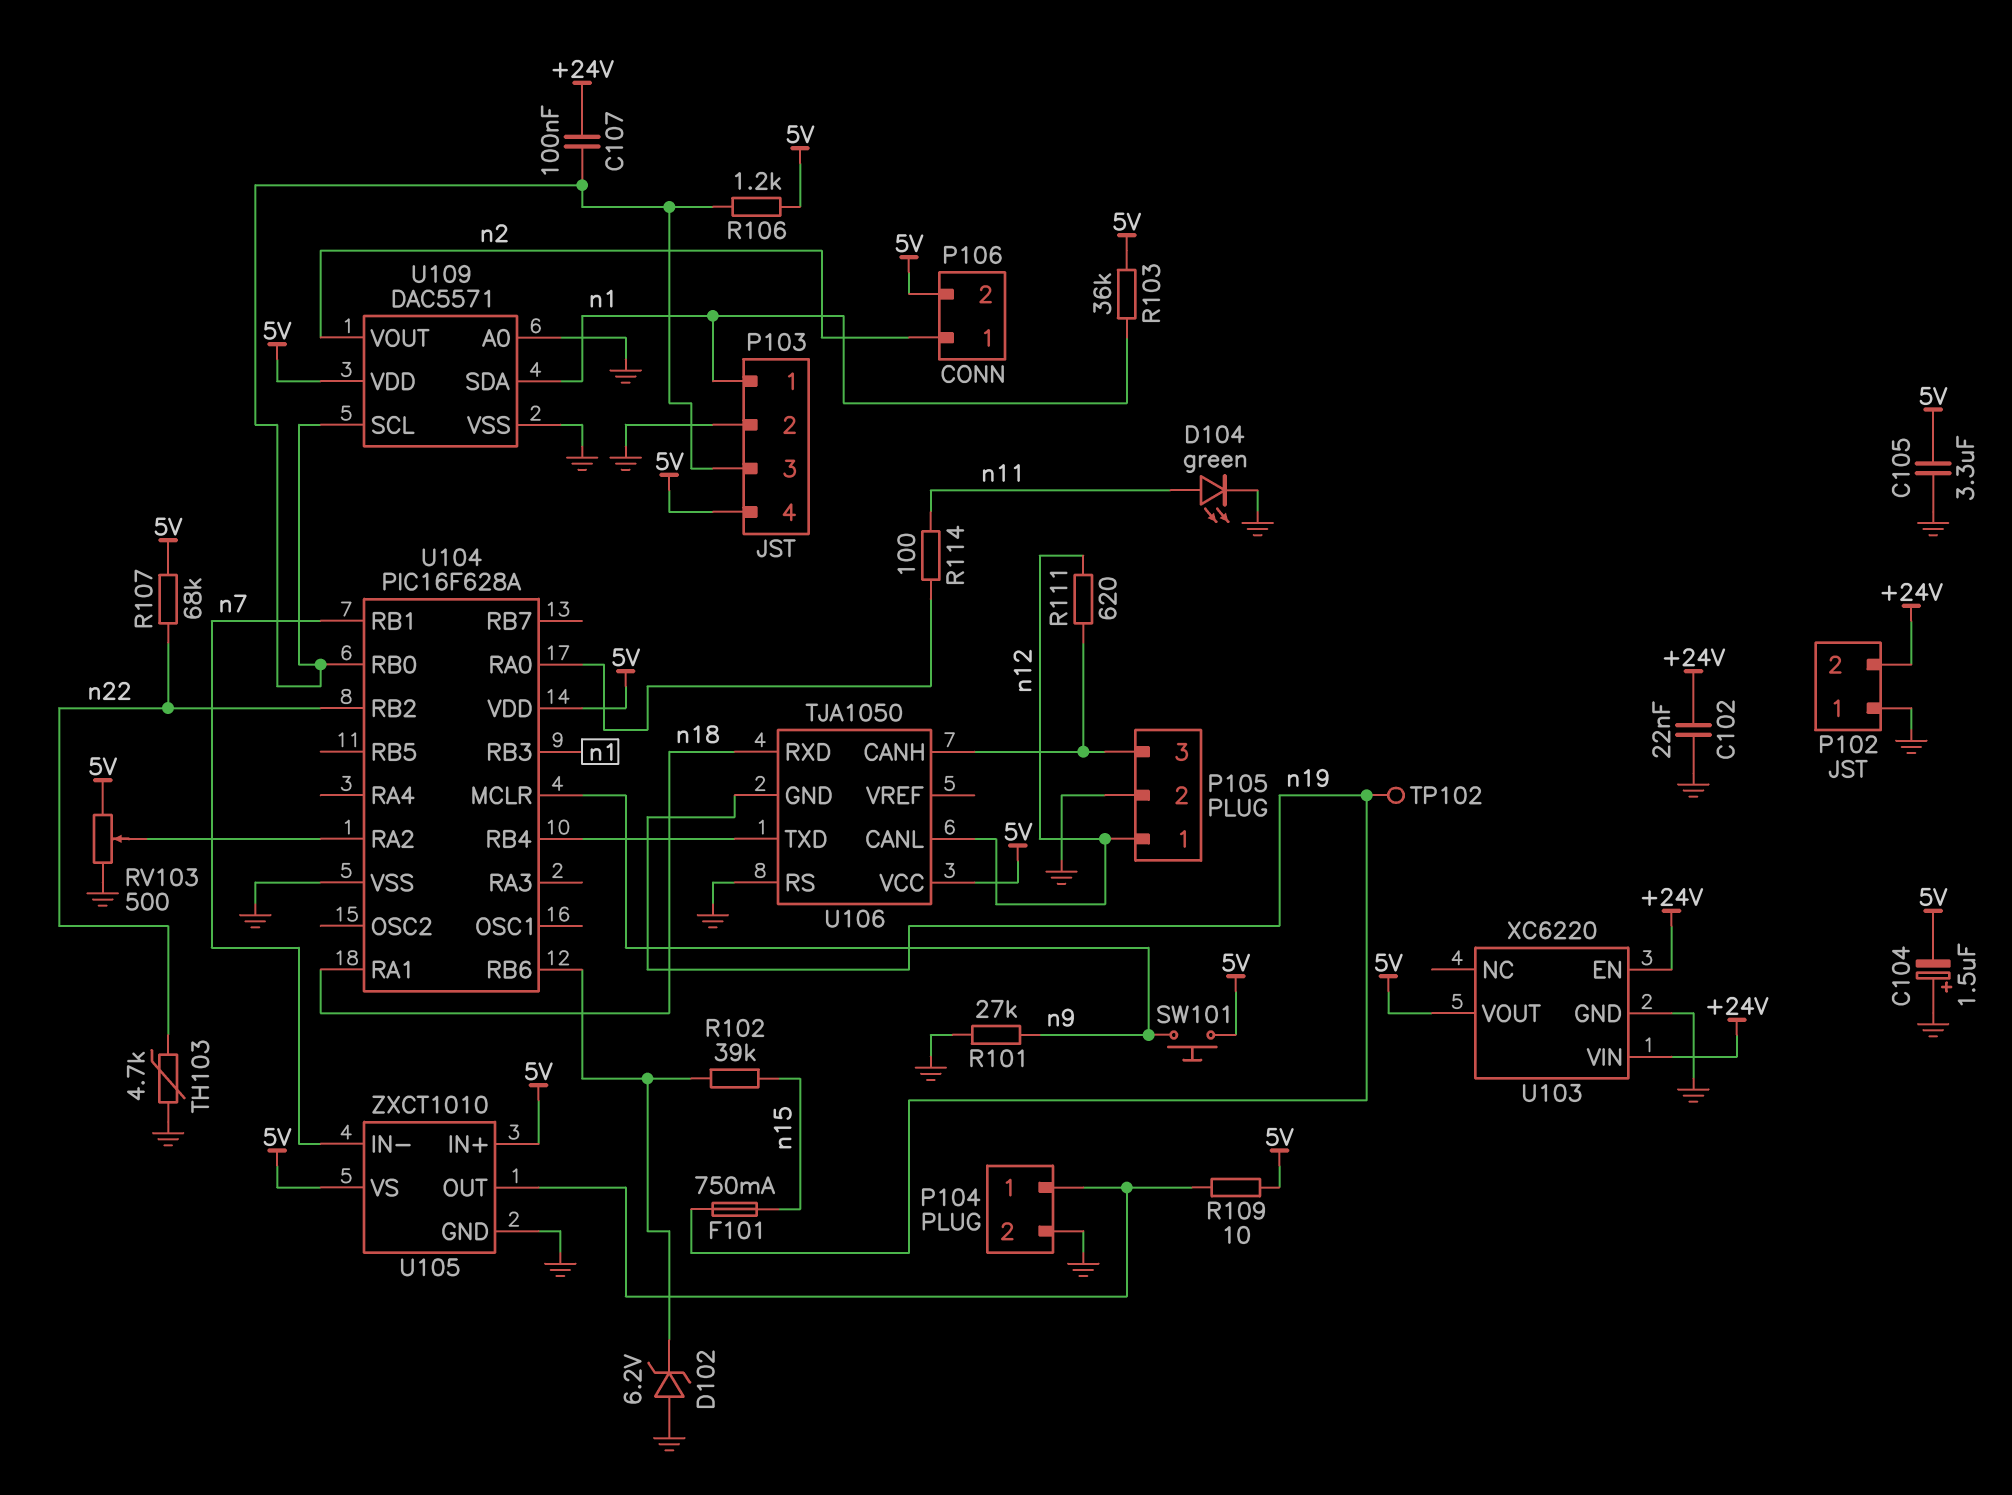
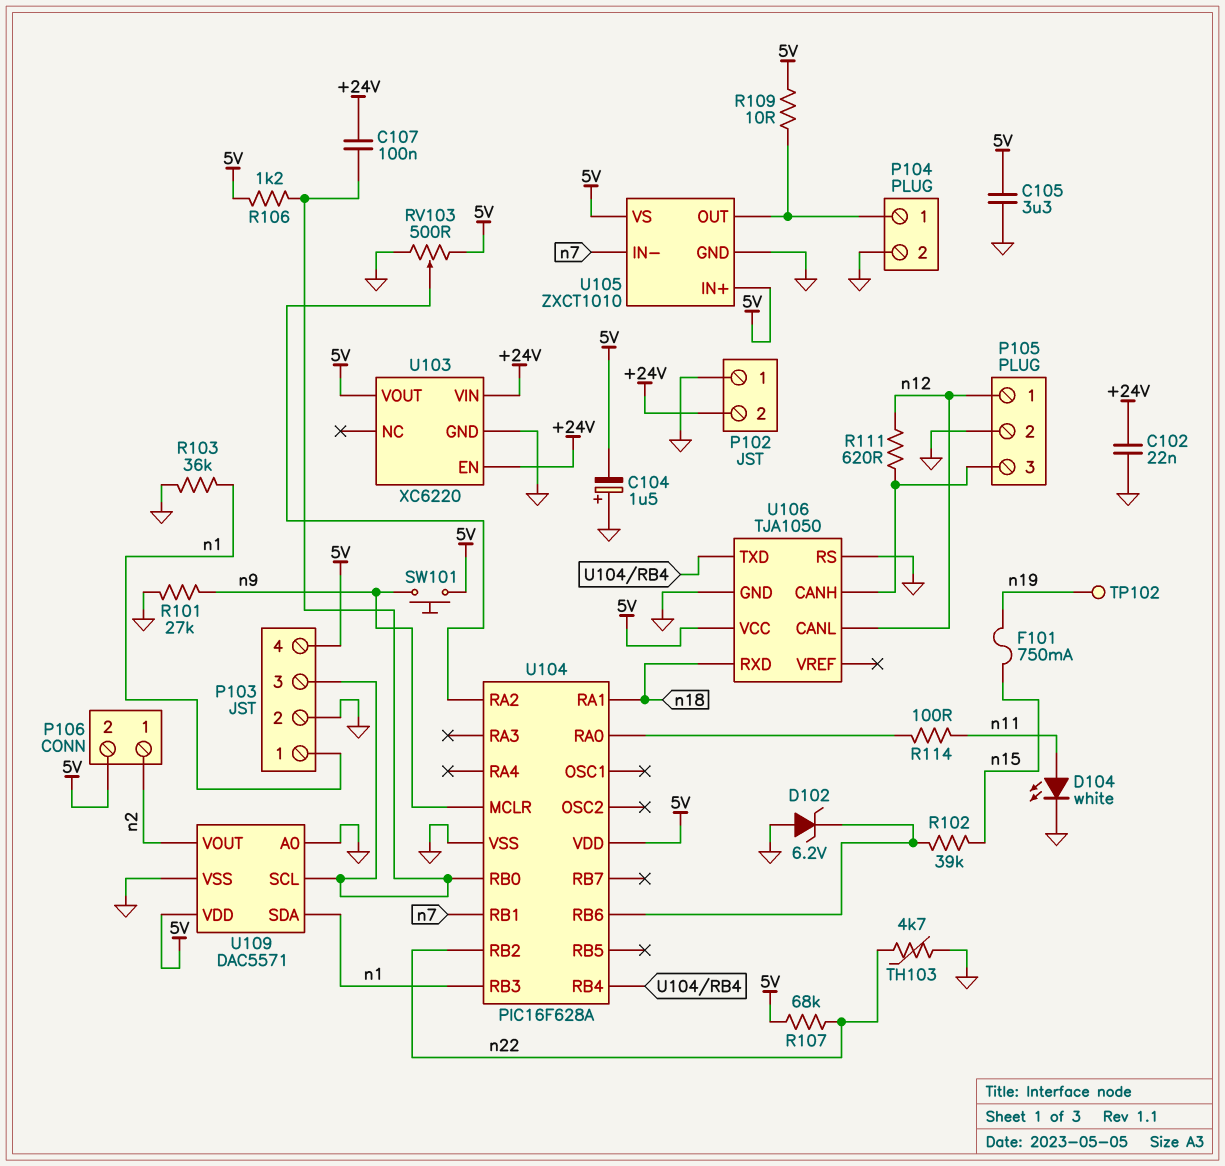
D104: LED green (A n11, K GND) -> LED white (A n11, K GND)
R103: 36k (5V, n1) -> 36k (GND, n1)
U106 pin GND: n19 -> GND

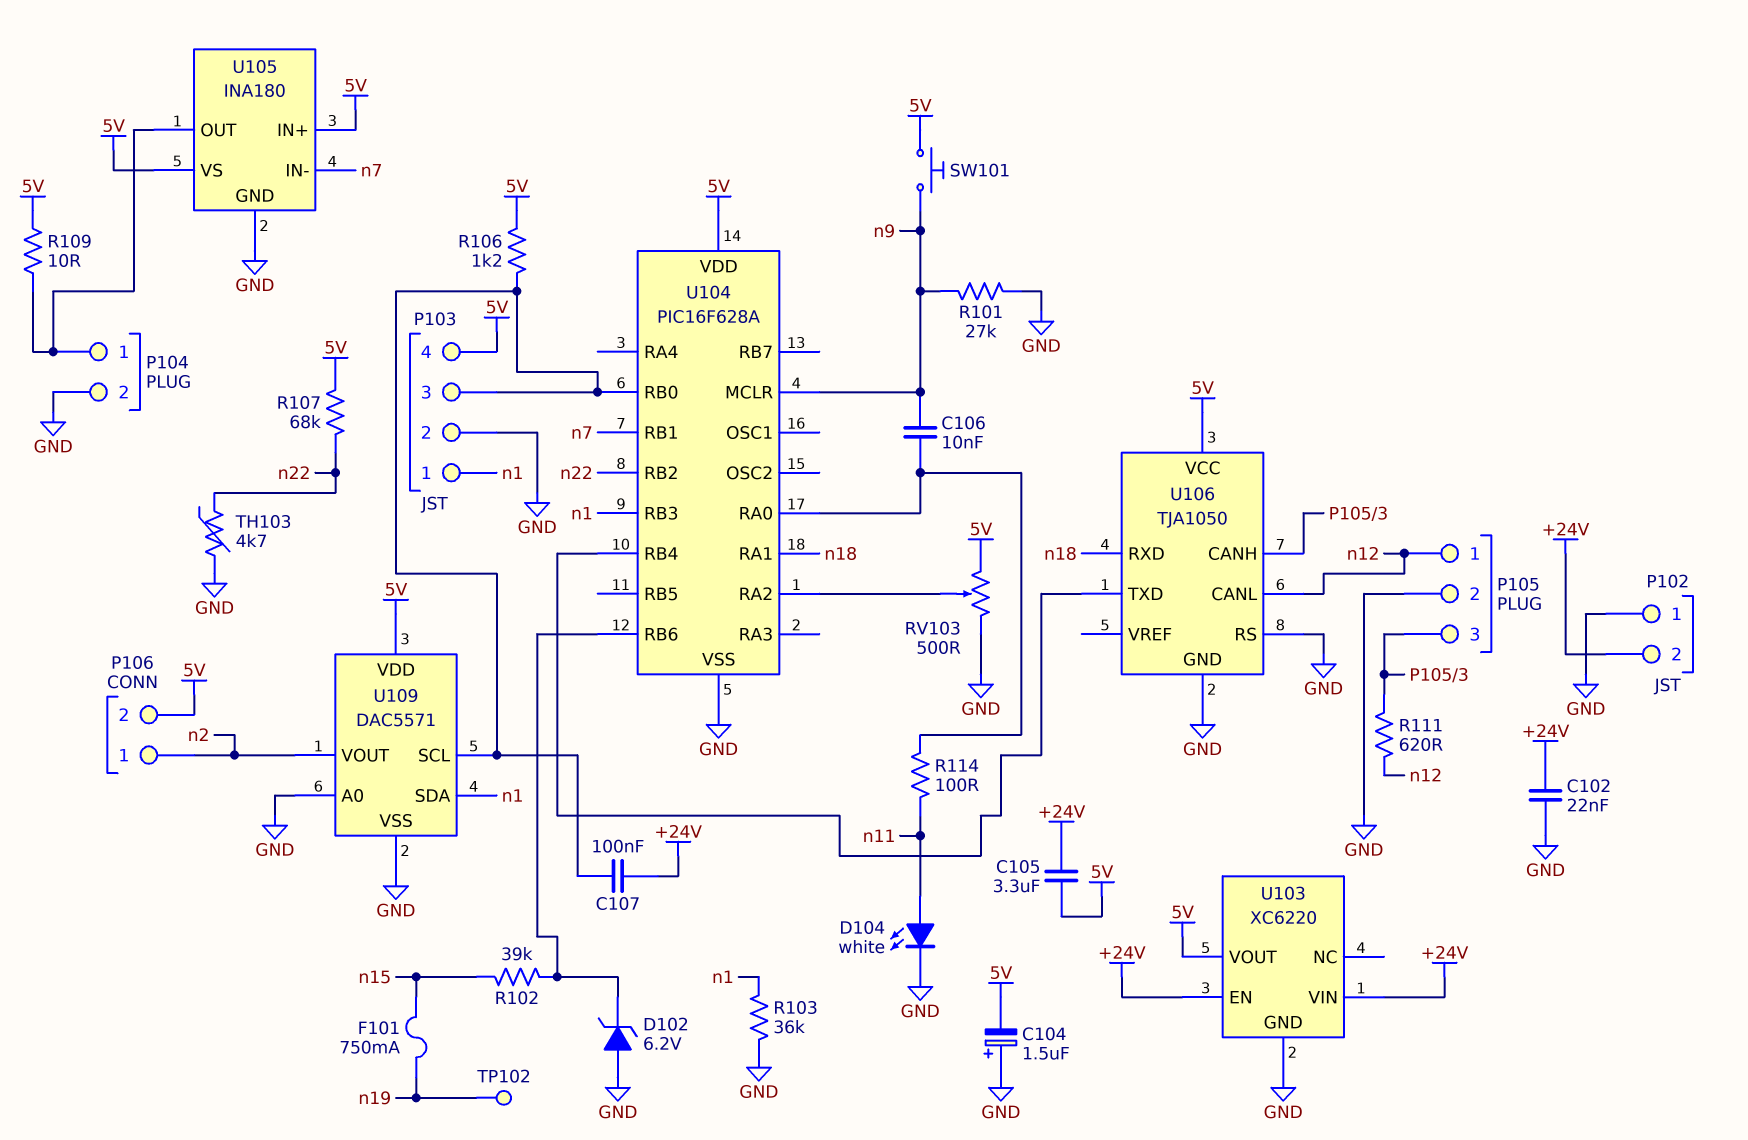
C105: 3.3uF (5V, GND) -> 3.3uF (+24V, 5V)
C106: none -> 10nF (U104/RA0, n9)
U105: ZXCT1010 -> INA180

